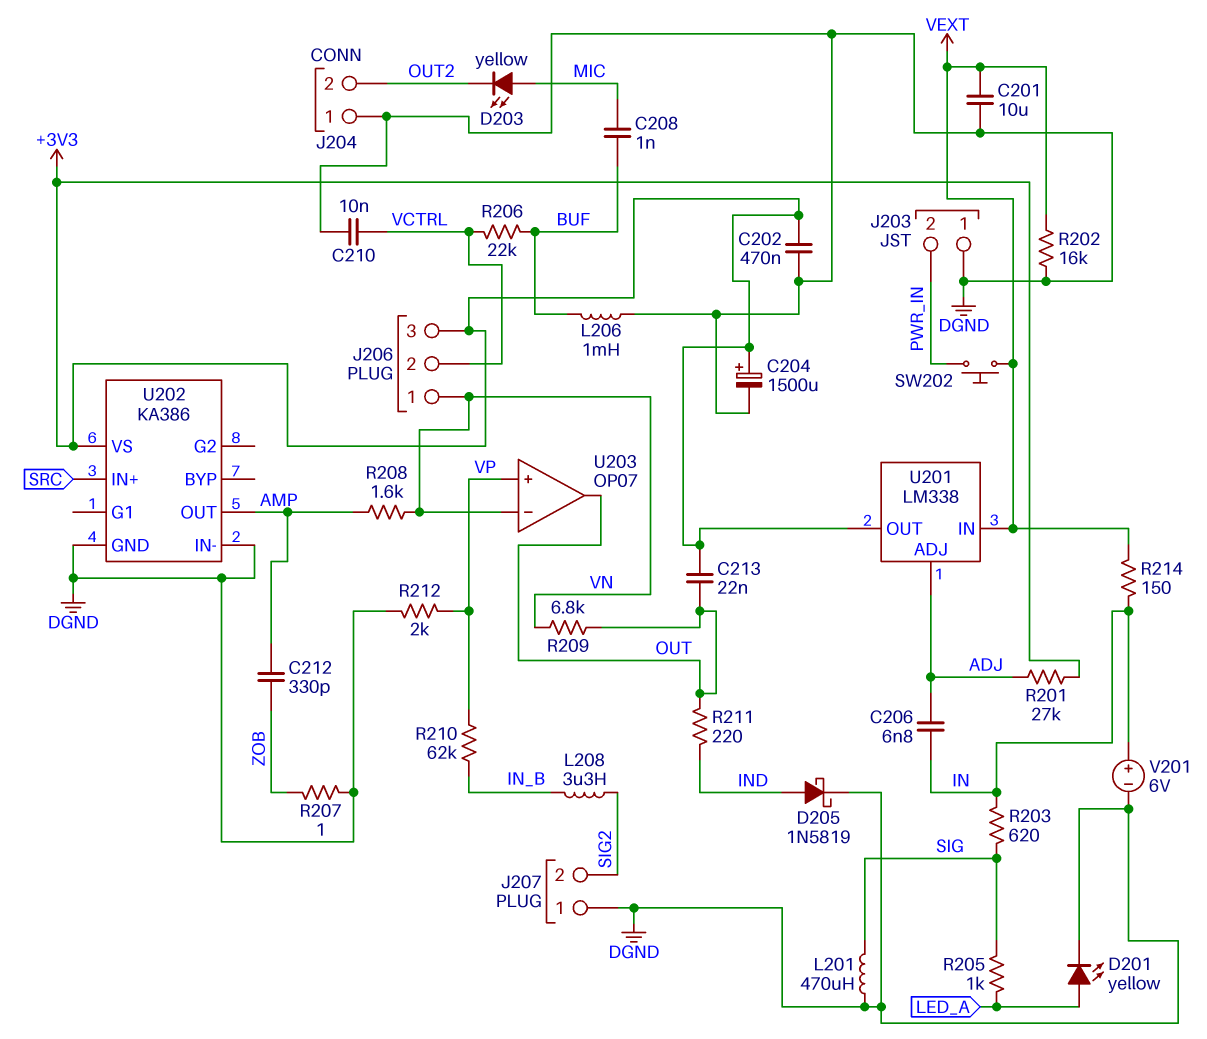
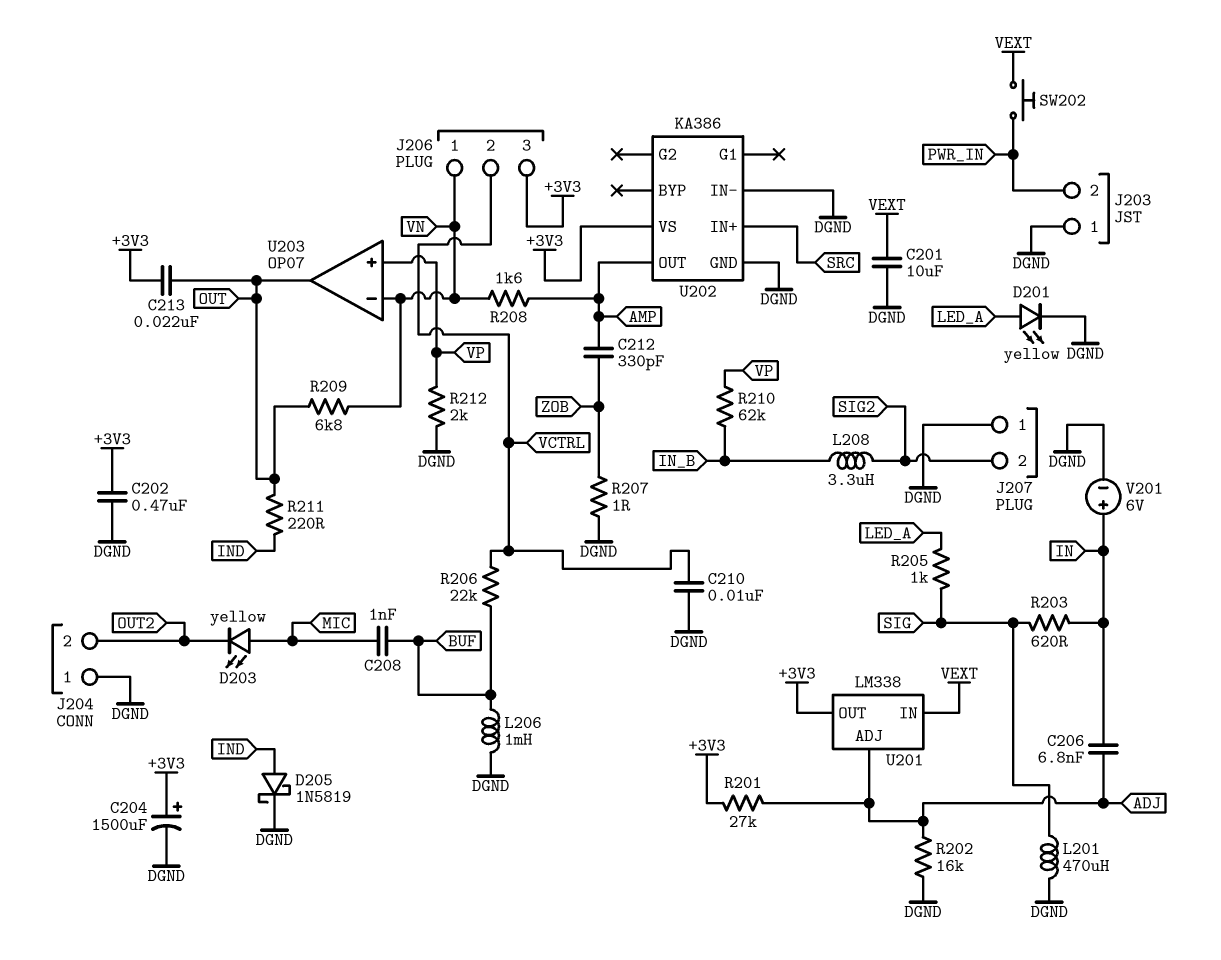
R202: 16k (DGND, VEXT) -> 16k (ADJ, DGND)
R214: 150 (IN, VEXT) -> none

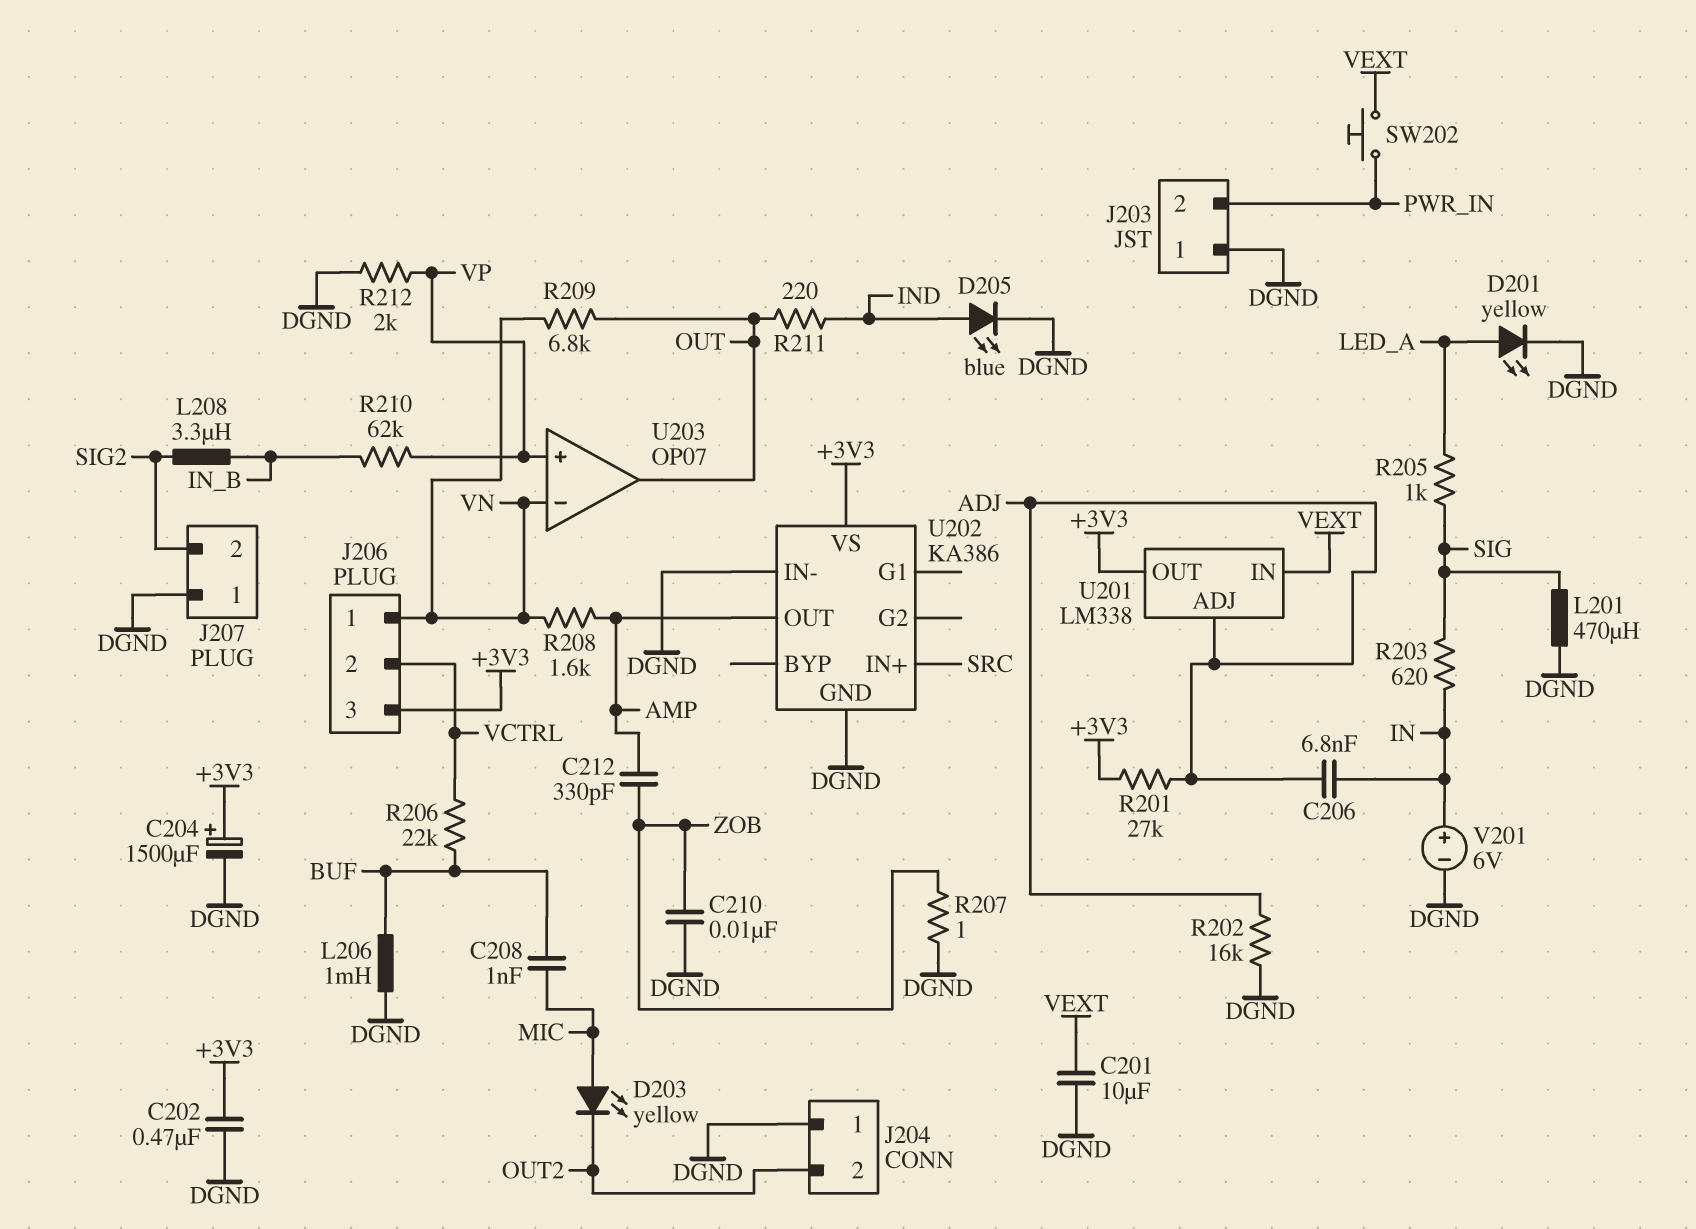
C210: 10nF (DGND, VCTRL) -> 10nF (DGND, ZOB)
C213: 22nF (+3V3, OUT) -> none
D205: schottky 1N5819 (A IND, K DGND) -> LED blue (A IND, K DGND)

